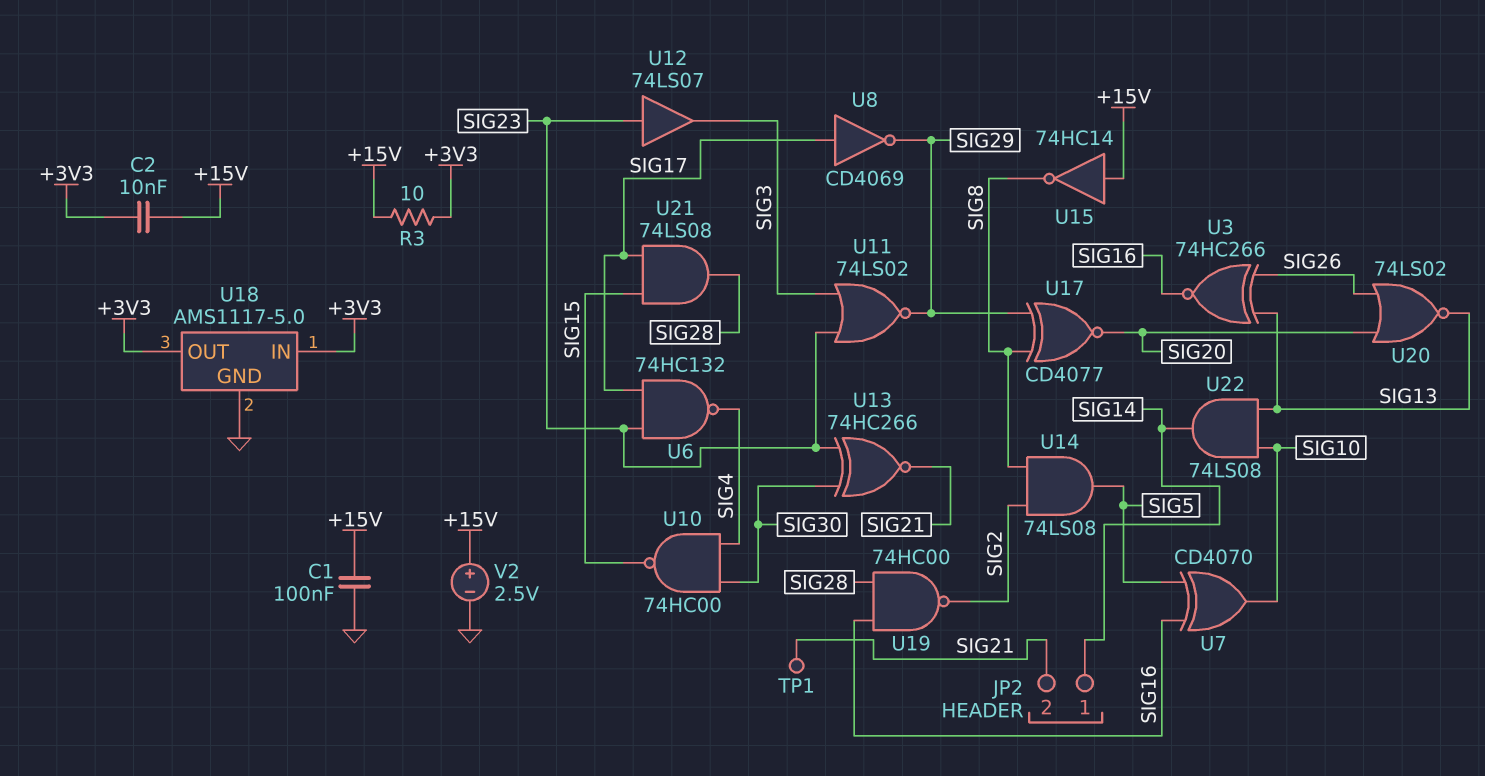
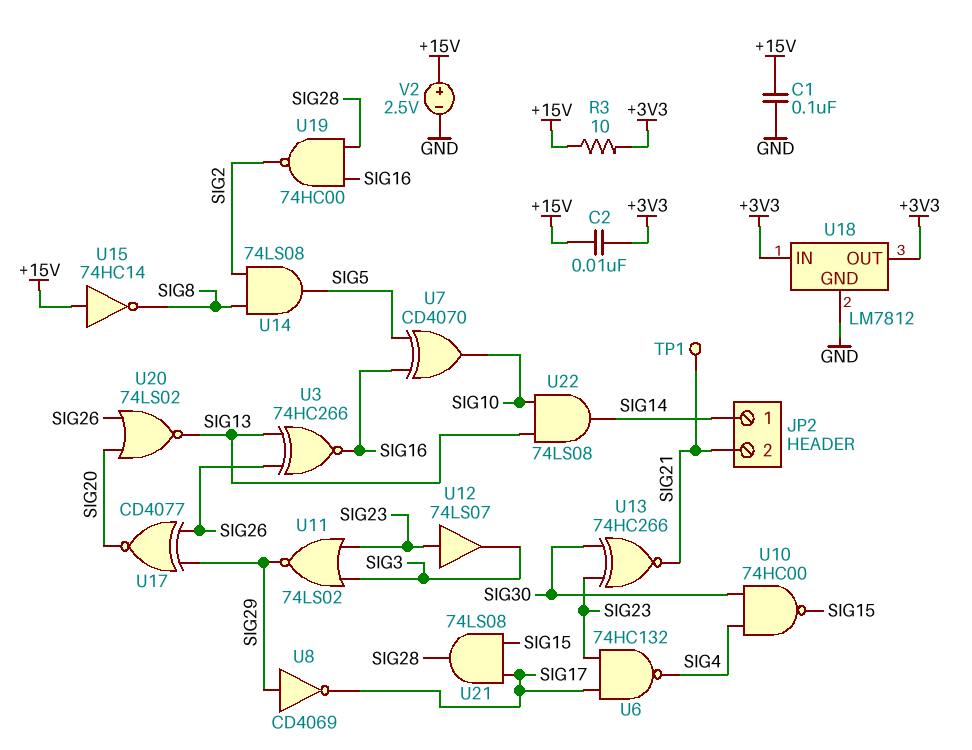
U8: NOT CD4069 (in SIG17, out SIG29) -> NOT CD4069 (in SIG29, out SIG17)
U17: XNOR CD4077 (in SIG8, in SIG29, out SIG20) -> XNOR CD4077 (in SIG26, in SIG29, out SIG20)
U18: AMS1117-5.0 -> LM7812

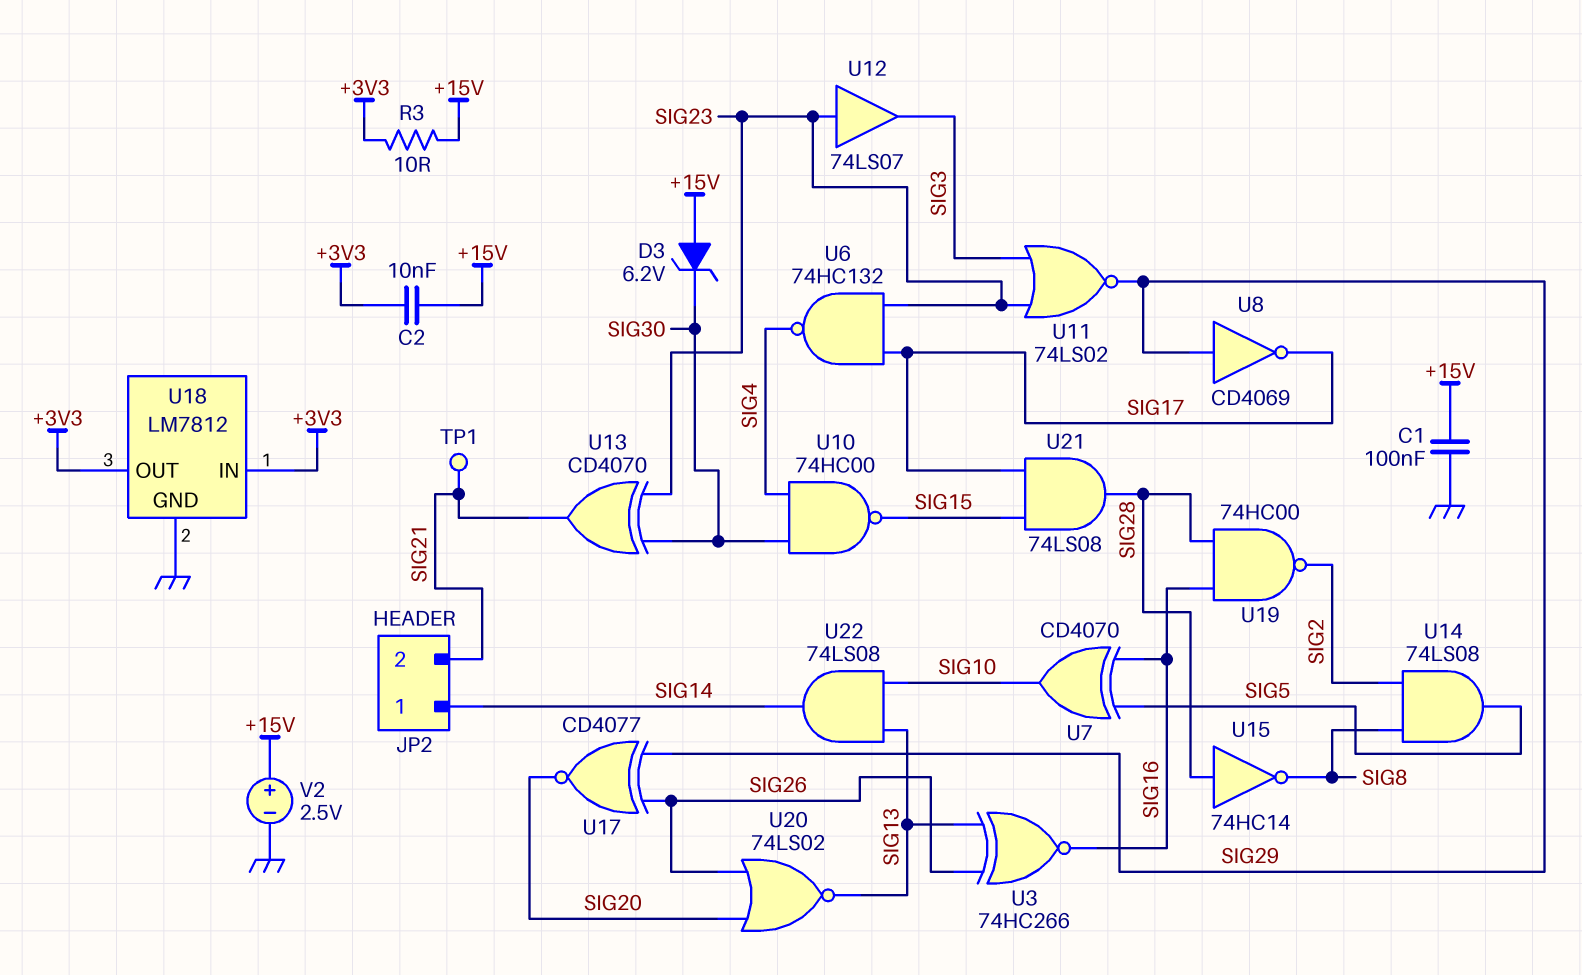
D3: none -> zener 6.2V (A +15V, K SIG30)
U13: XNOR 74HC266 (in SIG23, in SIG30, out SIG21) -> XOR CD4070 (in SIG23, in SIG30, out SIG21)
U15: NOT 74HC14 (in +15V, out SIG8) -> NOT 74HC14 (in SIG28, out SIG8)

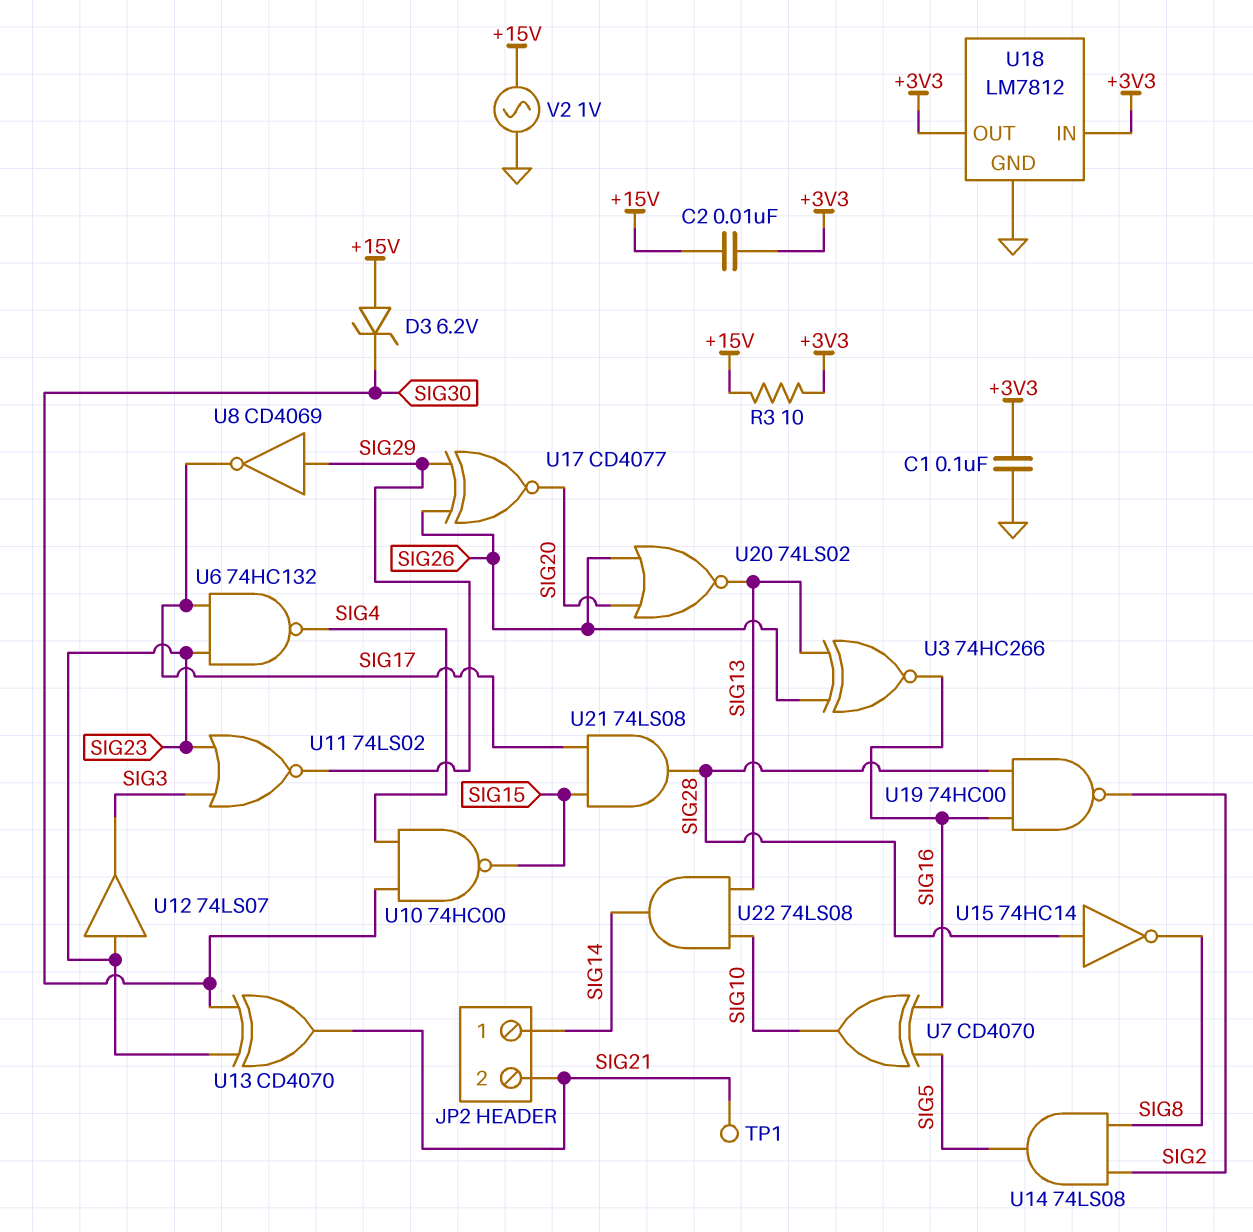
C1: 100nF (+15V, GND) -> 100nF (+3V3, GND)
V2: 2.5V (plus +15V, minus GND) -> AC 1V (+15V, GND)

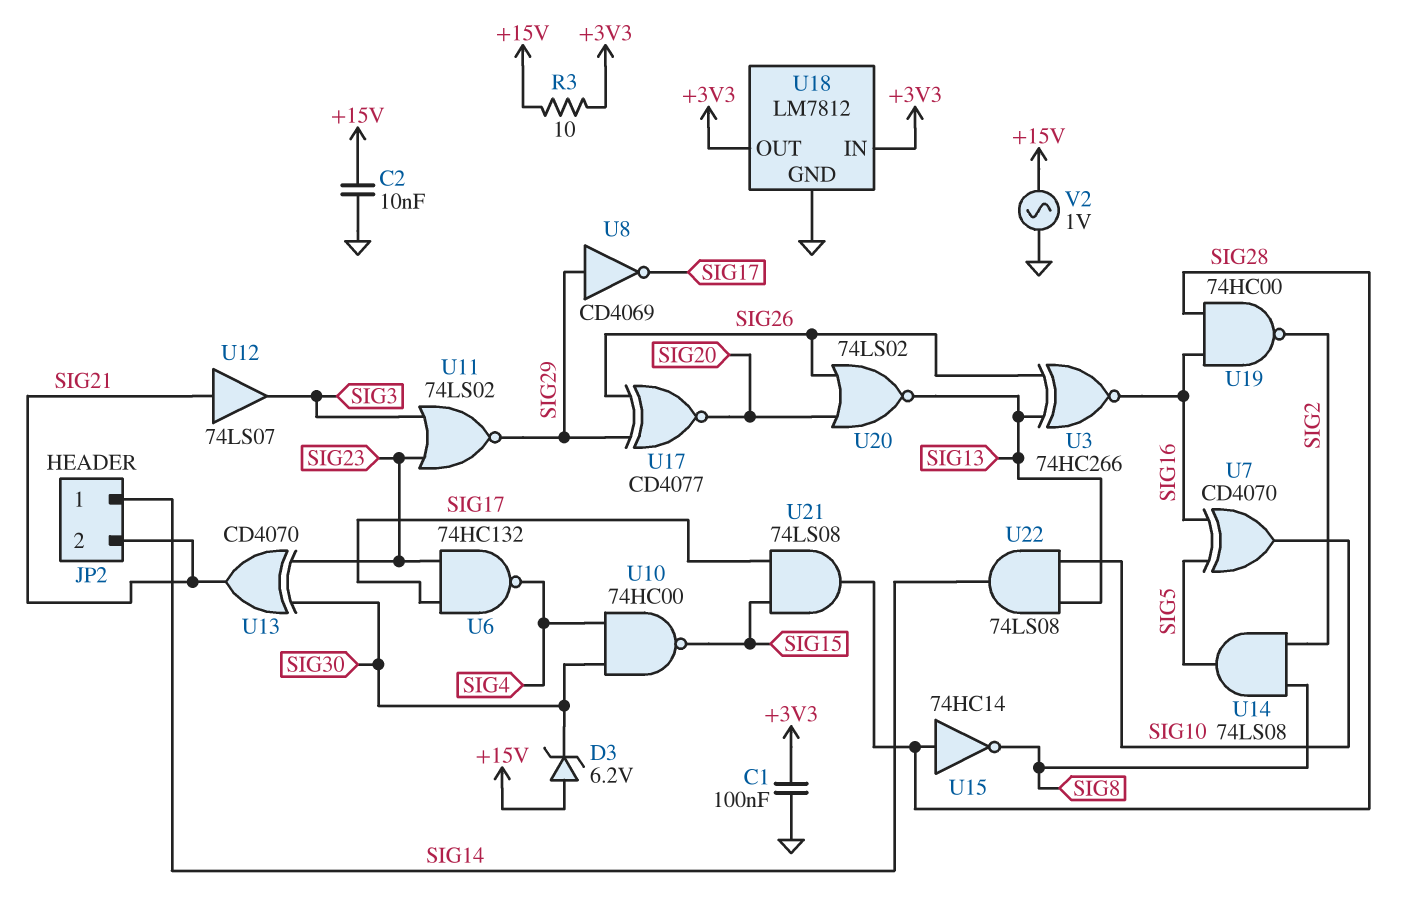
C2: 10nF (+3V3, +15V) -> 10nF (+15V, GND)
TP1: test point (SIG21) -> none
U12: buffer 74LS07 (in SIG23, out SIG3) -> buffer 74LS07 (in SIG21, out SIG3)

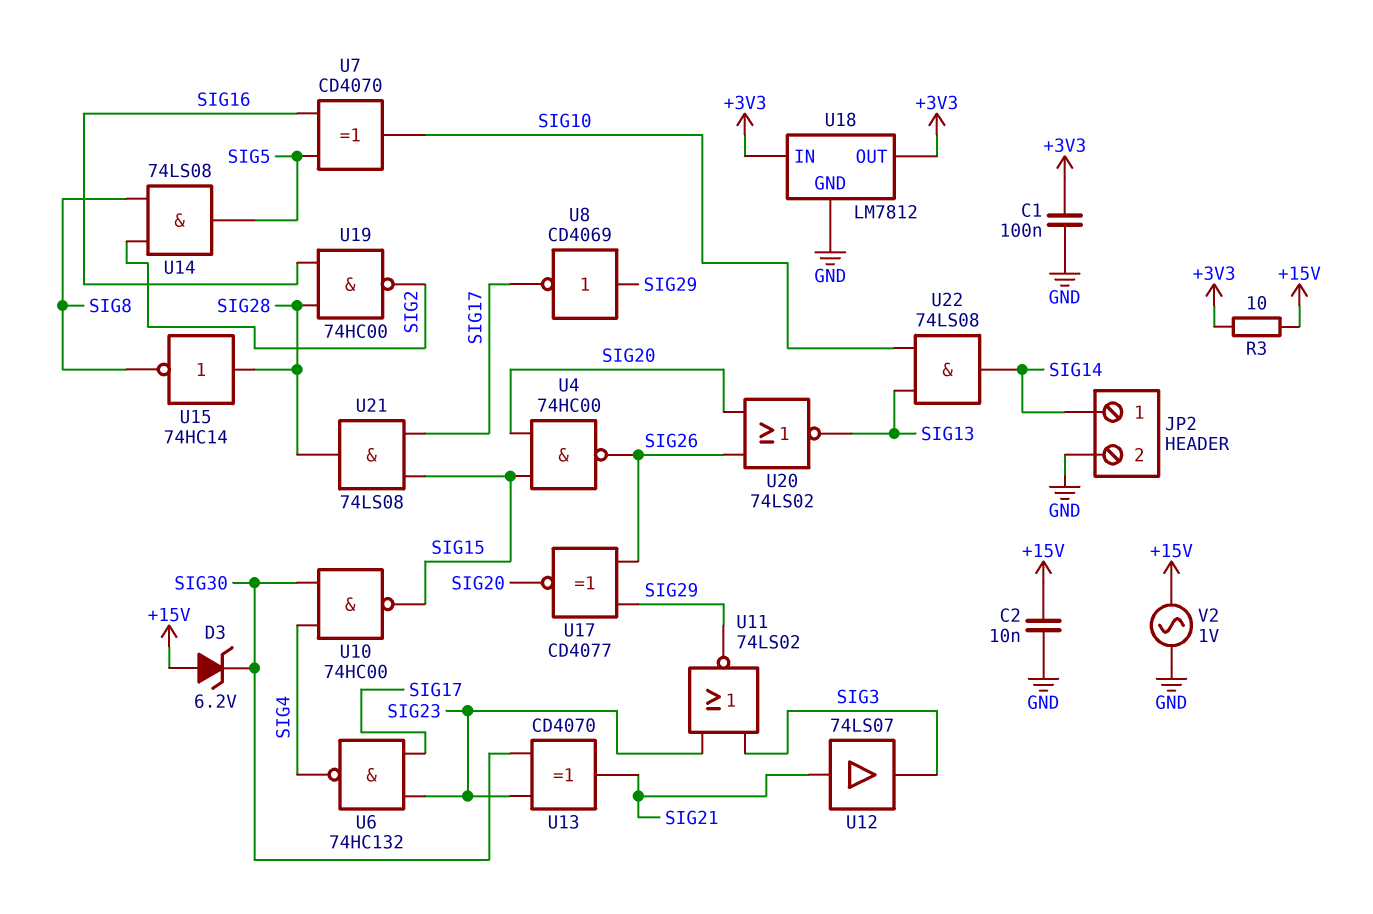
JP2 pin 2: SIG21 -> GND
U3: XNOR 74HC266 (in SIG13, in SIG26, out SIG16) -> none
U4: none -> NAND 74HC00 (in SIG15, in SIG20, out SIG26)

